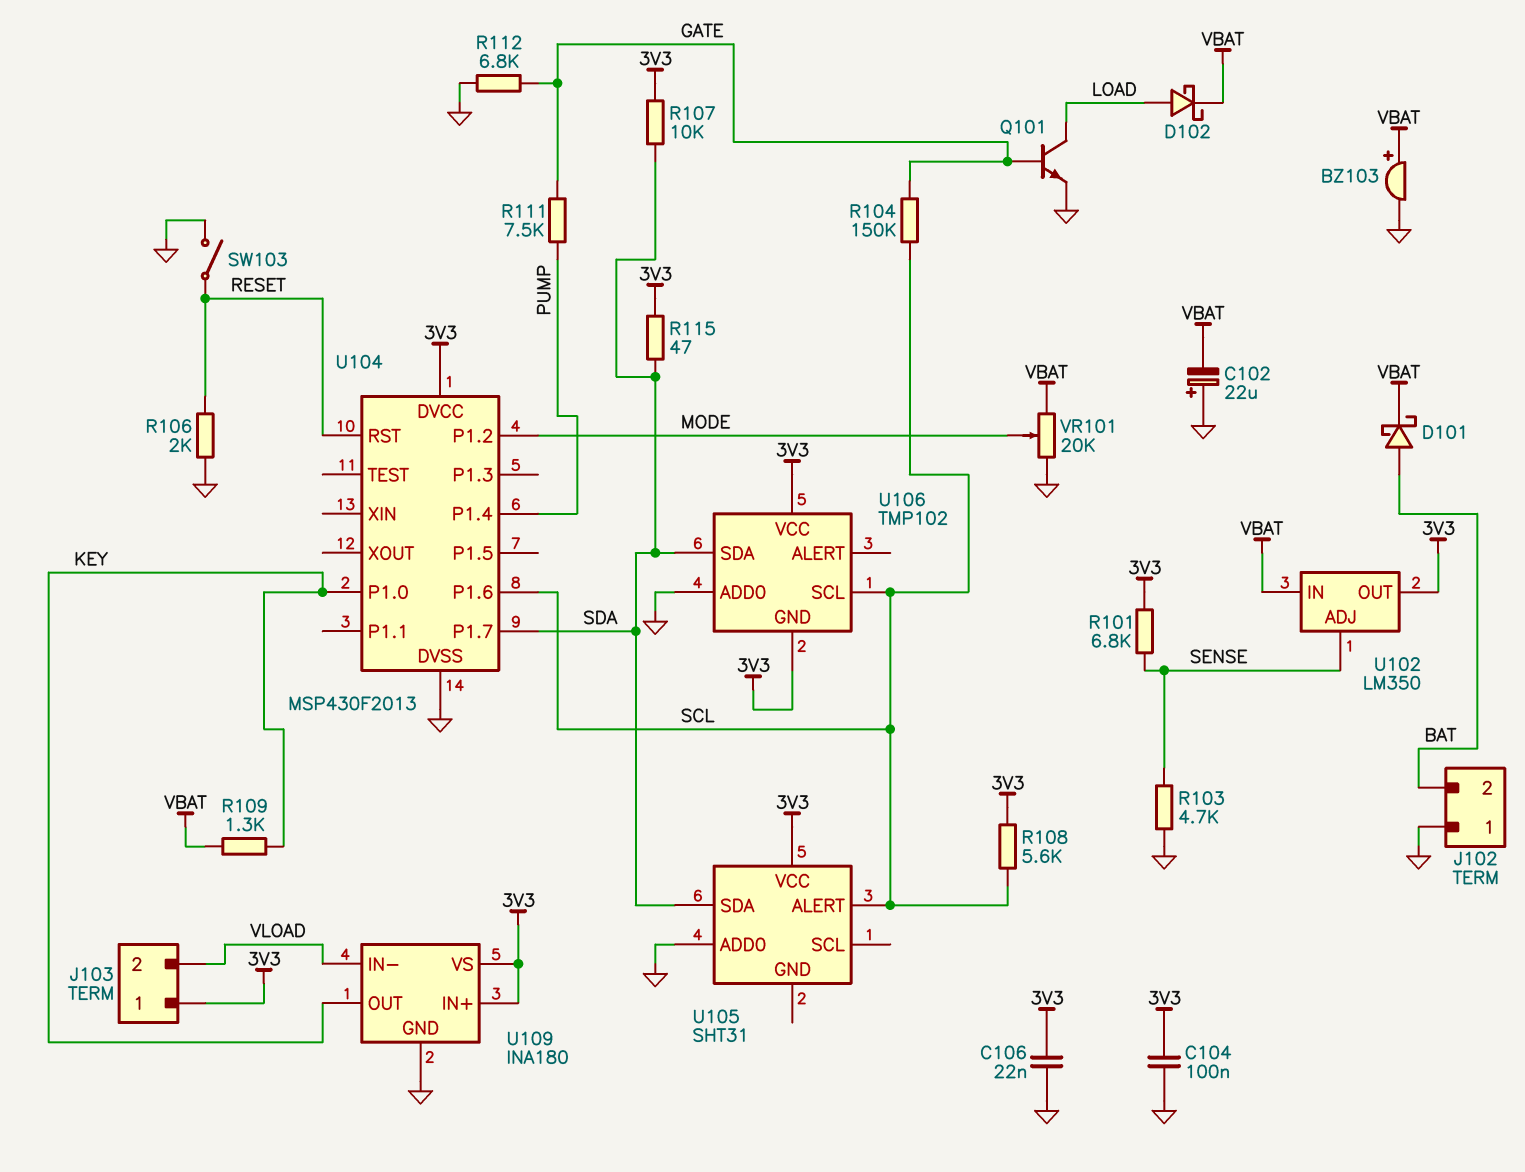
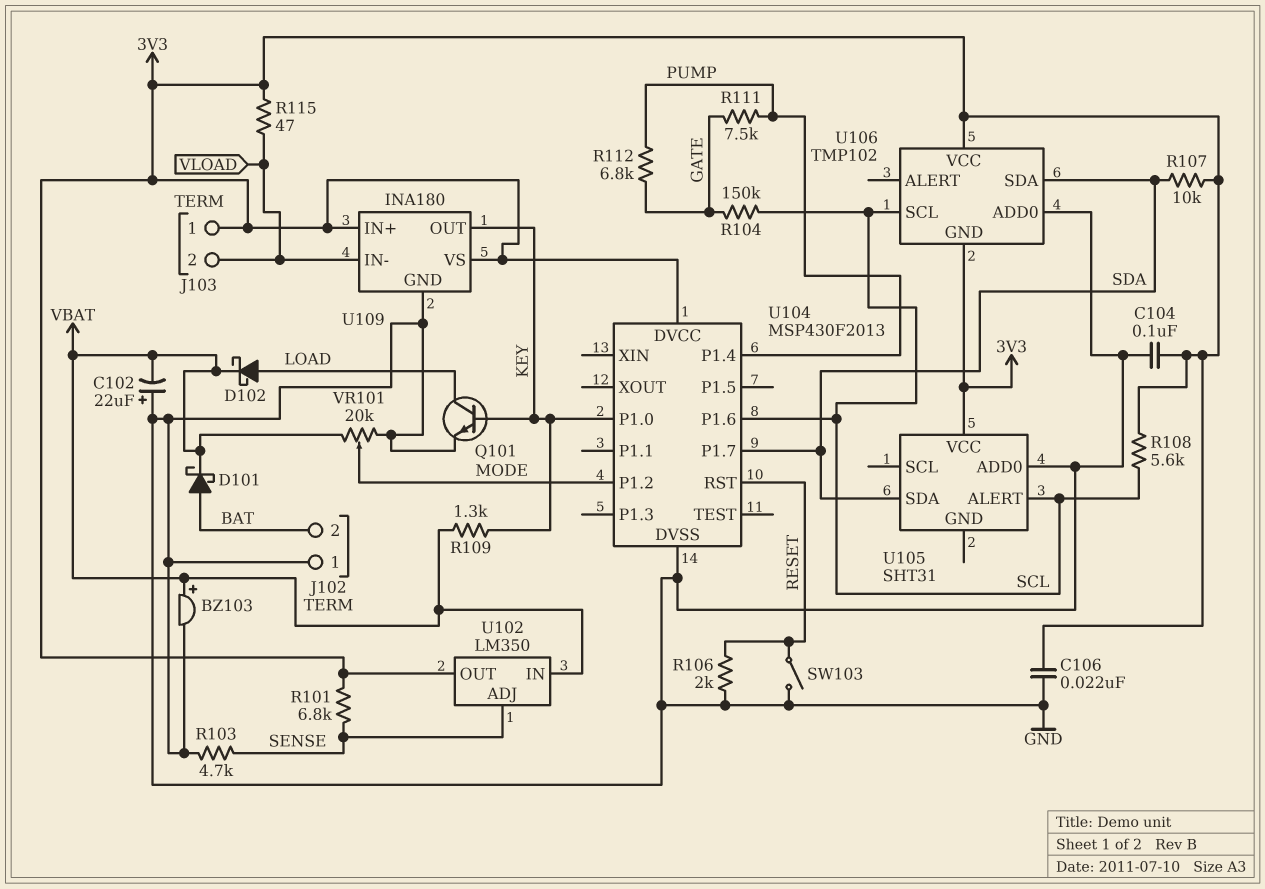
Q101: NPN (B GATE, C LOAD, E GND) -> NPN (B KEY, C LOAD, E GND)
R112: 6.8k (GATE, GND) -> 6.8k (GATE, PUMP)
R115: 47 (3V3, SDA) -> 47 (3V3, VLOAD)

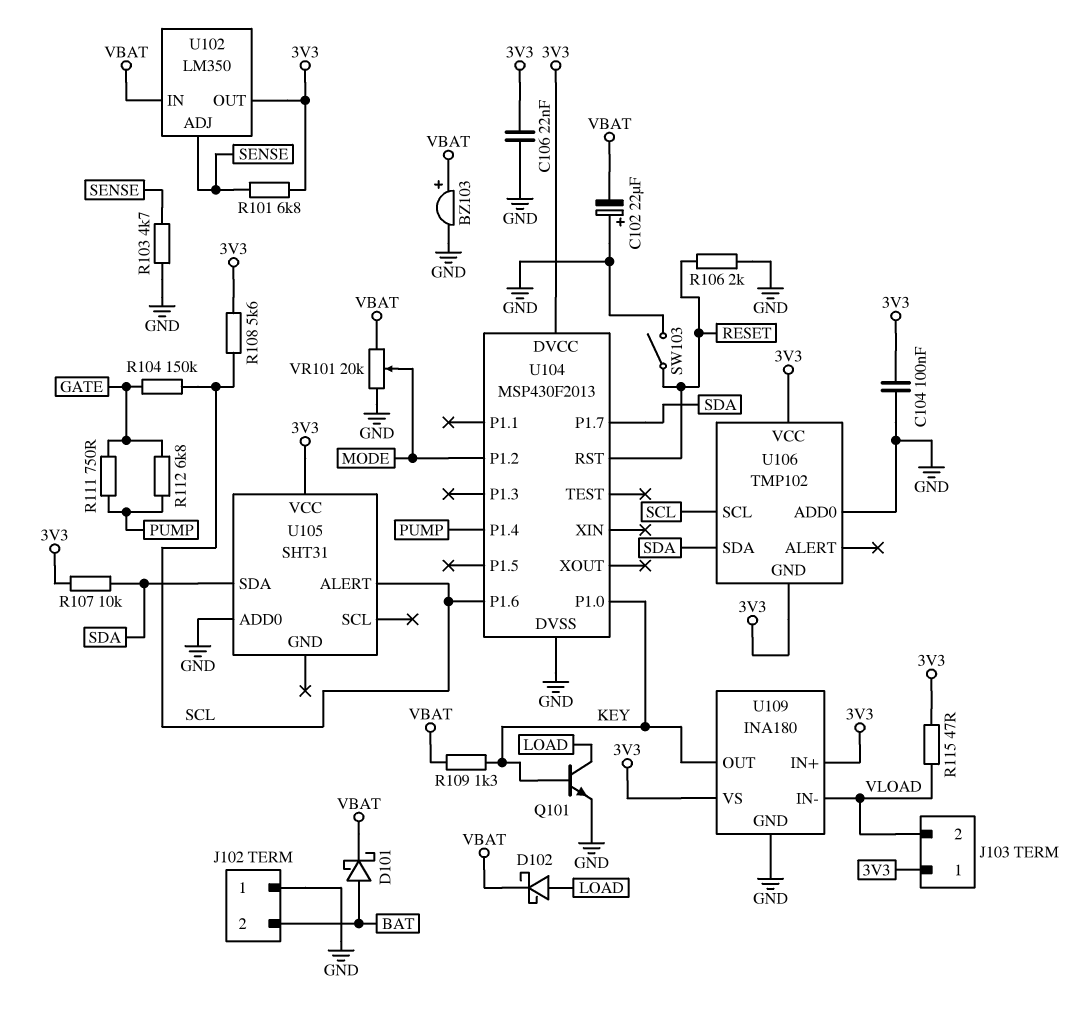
R111: 7.5k (GATE, PUMP) -> 750 (GATE, PUMP)

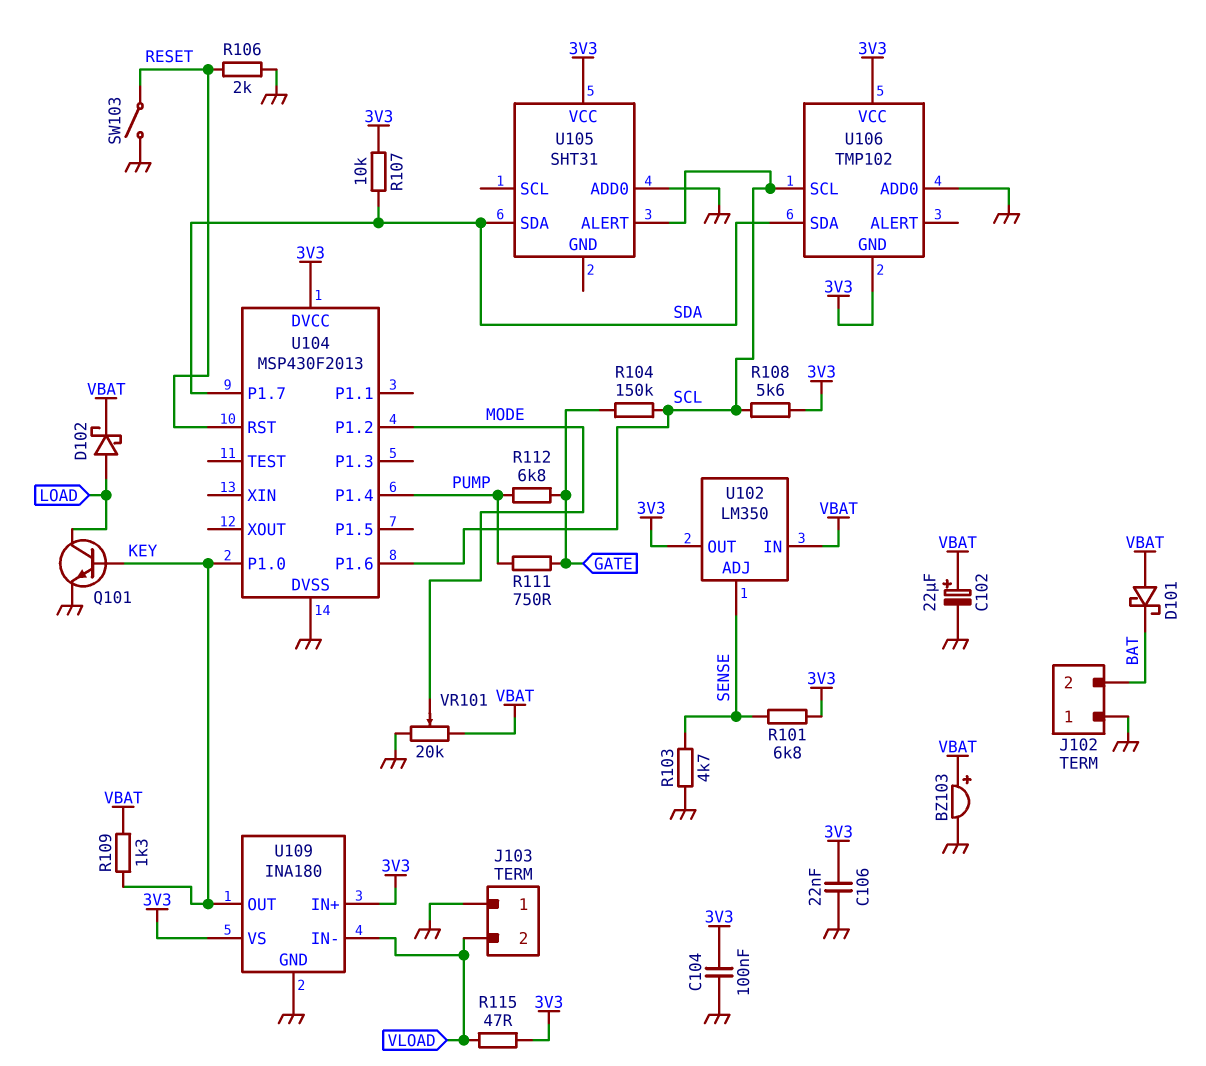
C102: 22uF (plus GND, minus VBAT) -> 22uF (plus VBAT, minus GND)
D101: schottky (A BAT, K VBAT) -> schottky (A VBAT, K BAT)
J103 pin 1: 3V3 -> GND

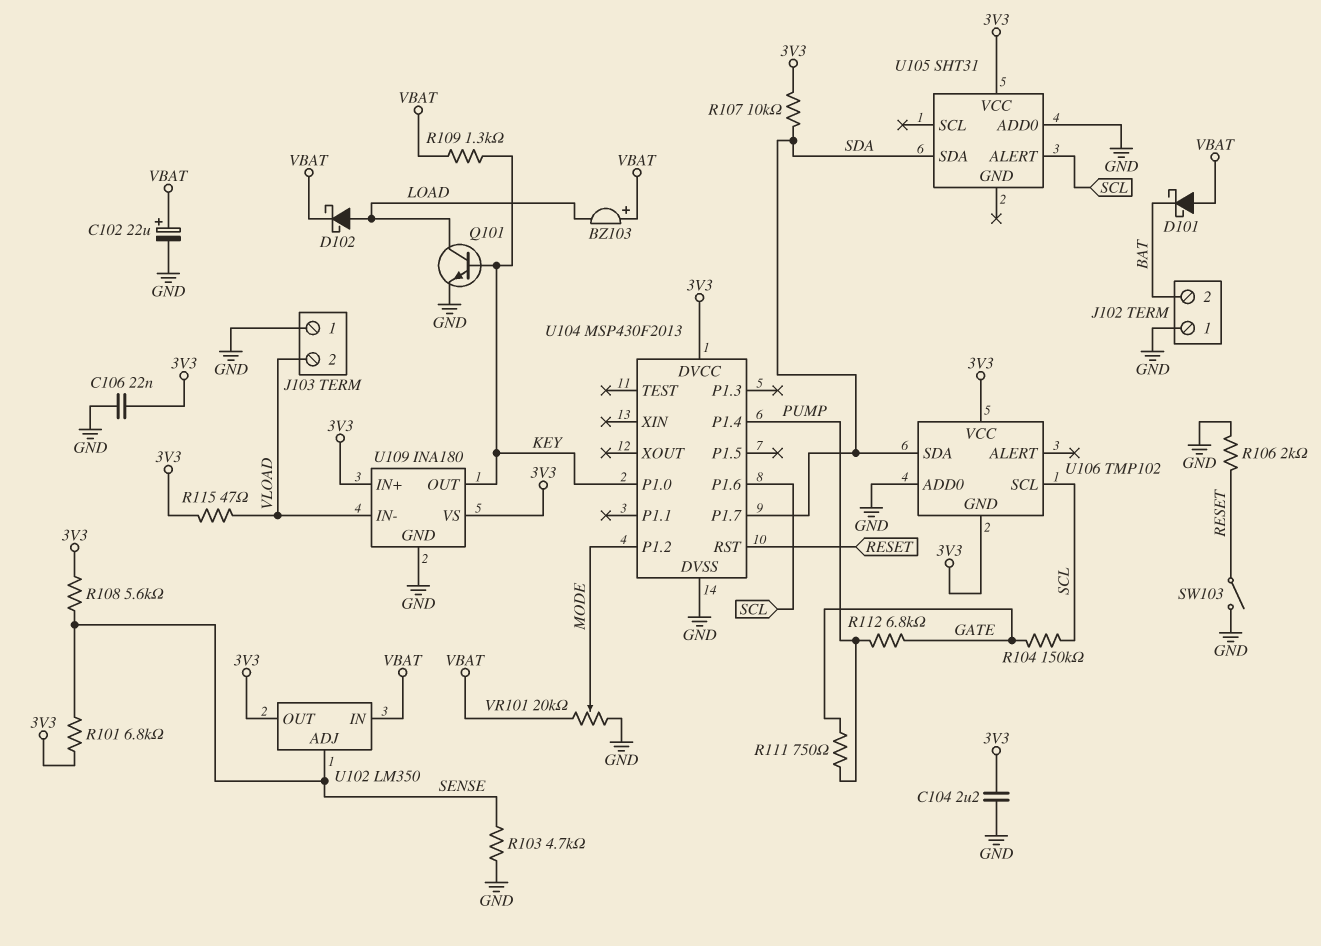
BZ103: buzzer (plus VBAT, minus GND) -> buzzer (plus VBAT, minus LOAD)
C104: 100nF (3V3, GND) -> 2.2uF (3V3, GND)
R108: 5.6k (3V3, SCL) -> 5.6k (3V3, SENSE)

